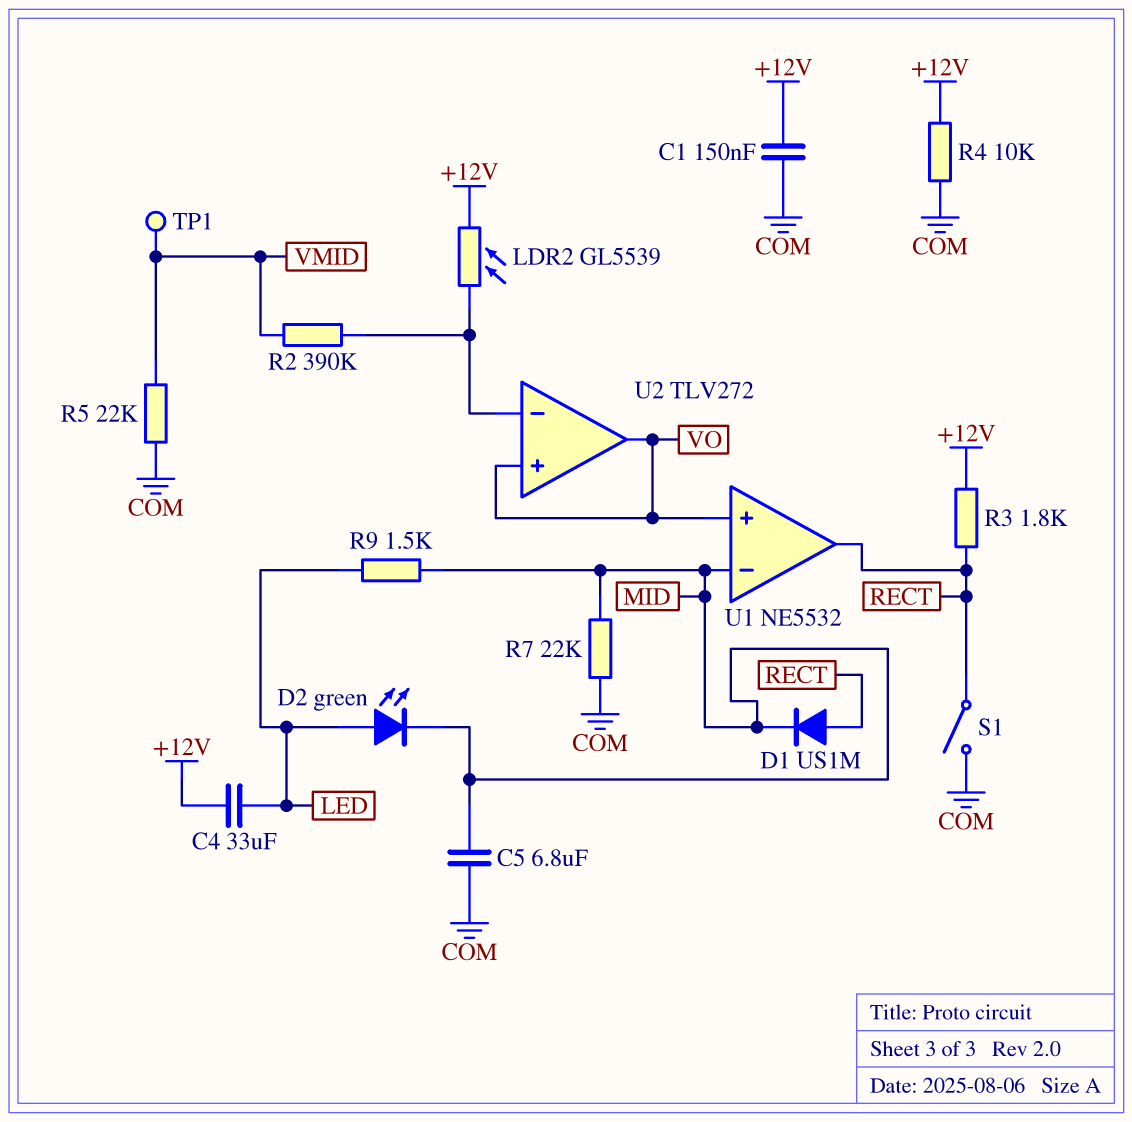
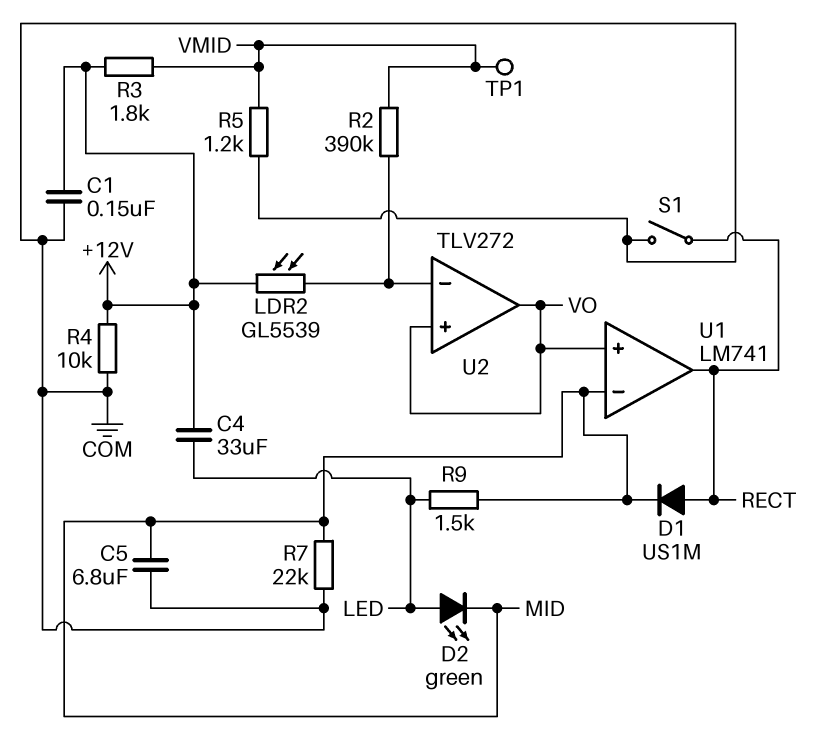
R3: 1.8k (+12V, RECT) -> 1.8k (+12V, VMID)
R5: 22k (COM, VMID) -> 1.2k (COM, VMID)
U1: NE5532 -> LM741

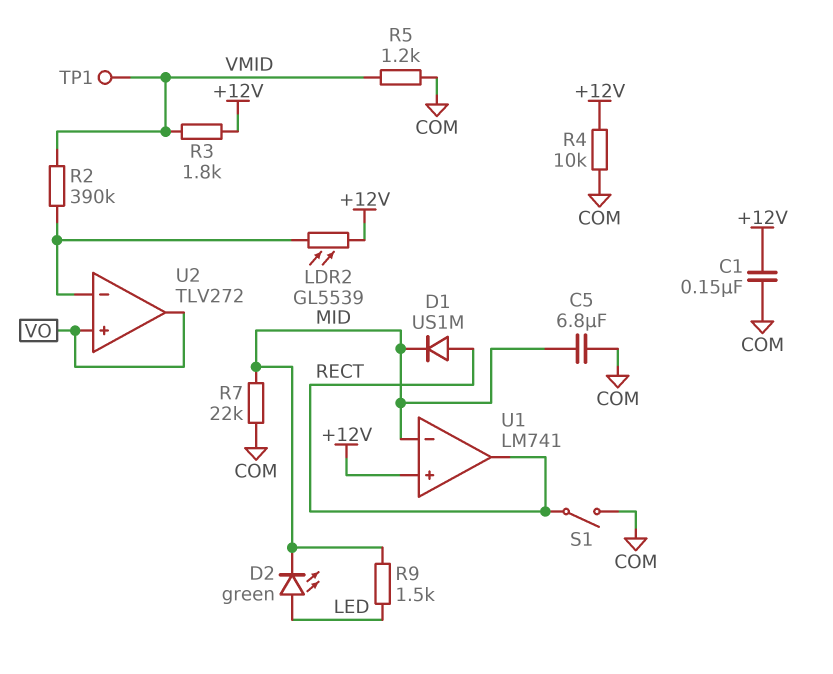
C4: 33uF (+12V, LED) -> none
U1 pin in+: VO -> +12V

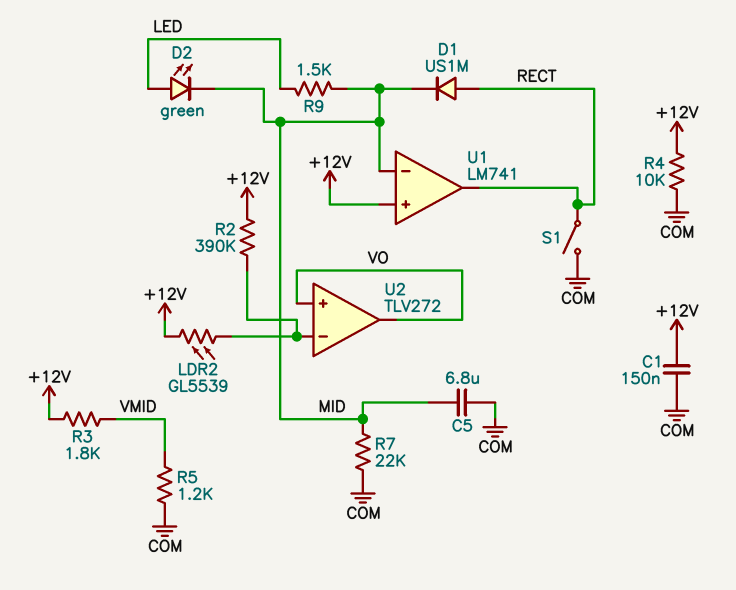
R2: 390k (U2/in-, VMID) -> 390k (+12V, U2/in-)
TP1: test point (VMID) -> none

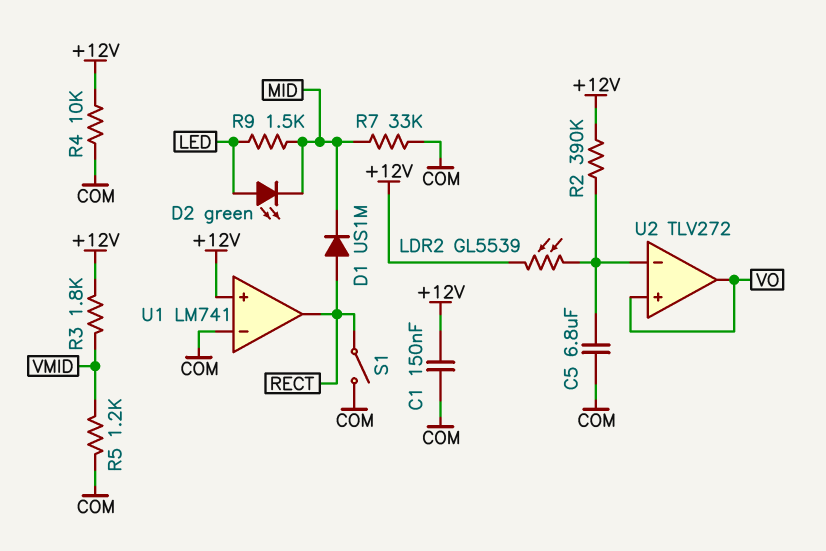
C5: 6.8uF (COM, MID) -> 6.8uF (COM, U2/in-)
R7: 22k (COM, MID) -> 33k (COM, MID)
U1 pin in-: MID -> COM

